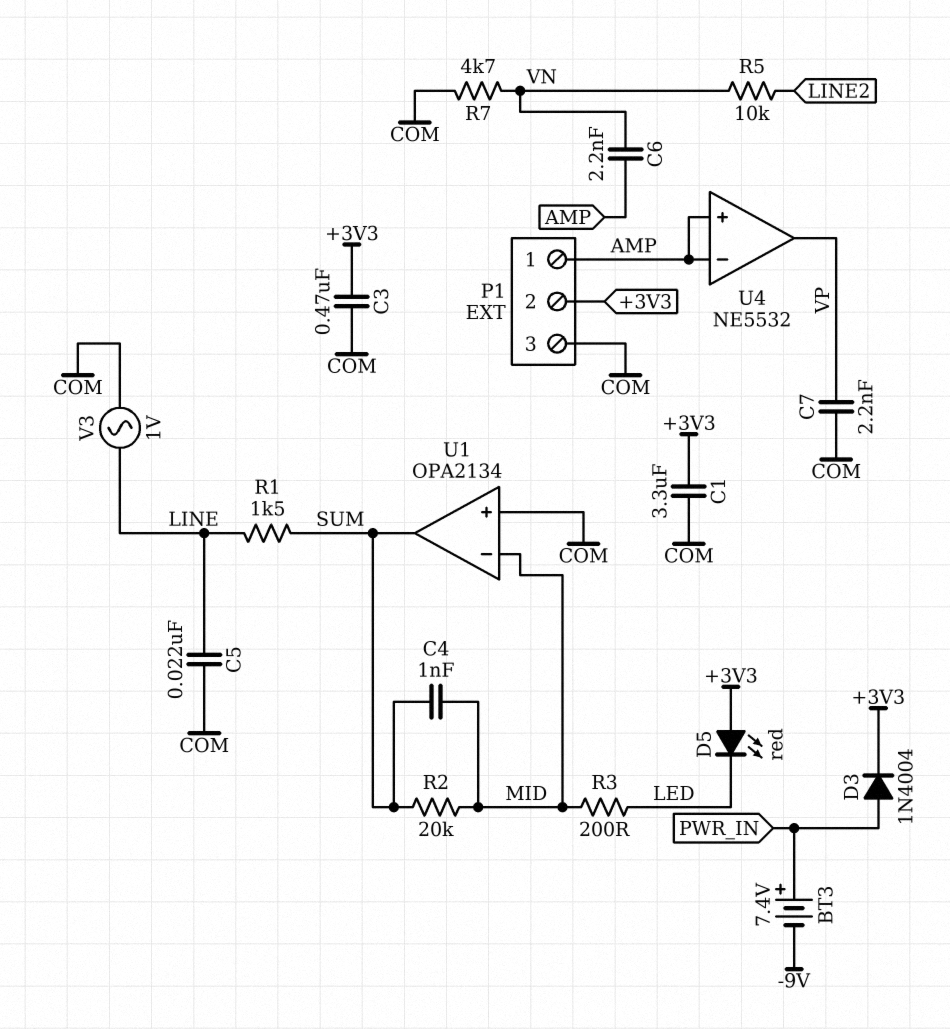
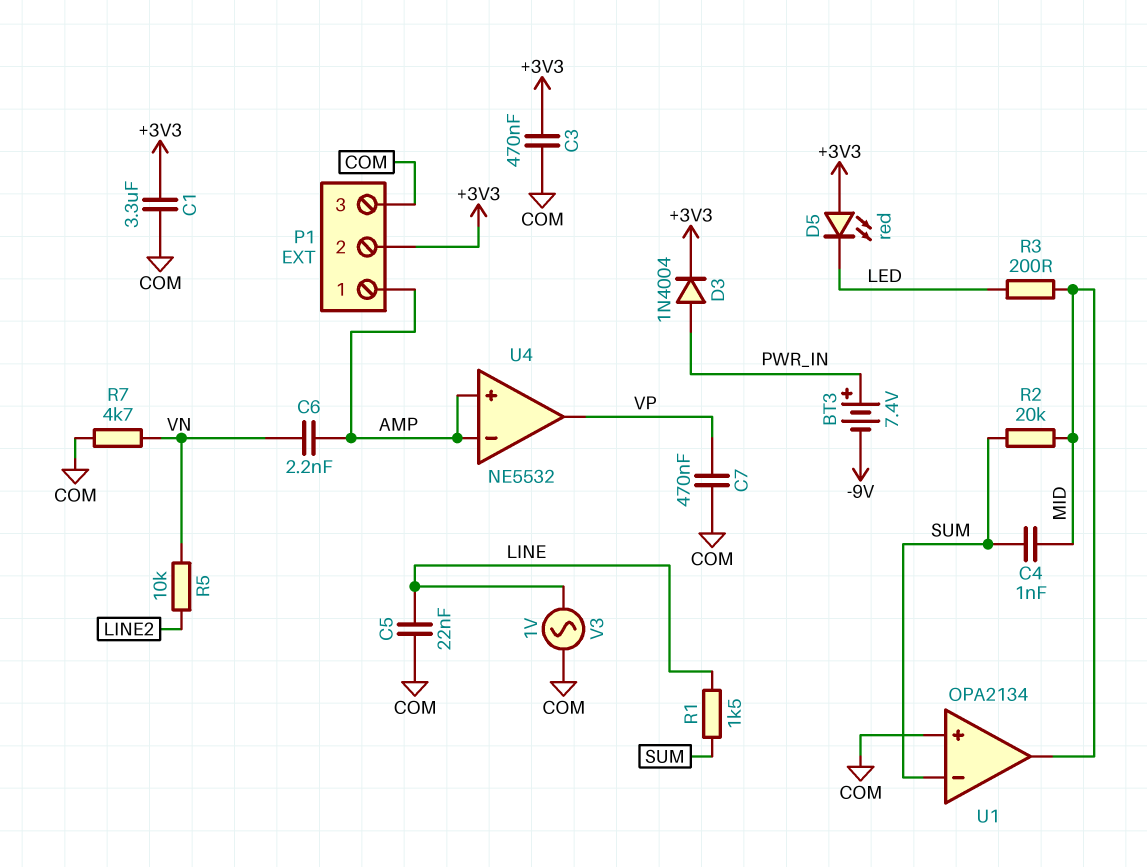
C7: 2.2nF (COM, VP) -> 470nF (COM, VP)
U1 pin in-: MID -> SUM
U1 pin out: SUM -> MID

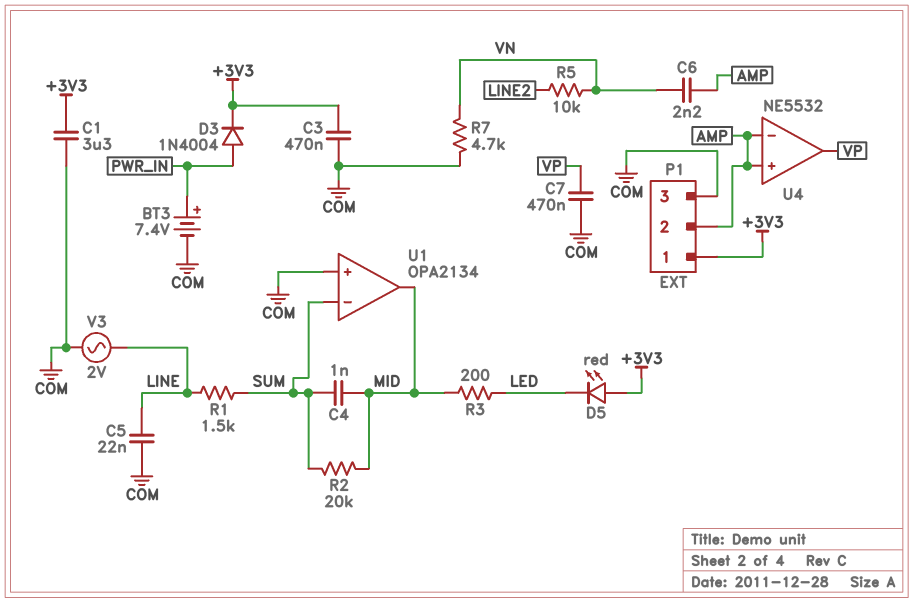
BT3: 7.4V (plus PWR_IN, minus -9V) -> 7.4V (plus PWR_IN, minus COM)
P1 pin 1: AMP -> +3V3
P1 pin 2: +3V3 -> AMP
V3: AC 1V (COM, LINE) -> AC 2V (COM, LINE)

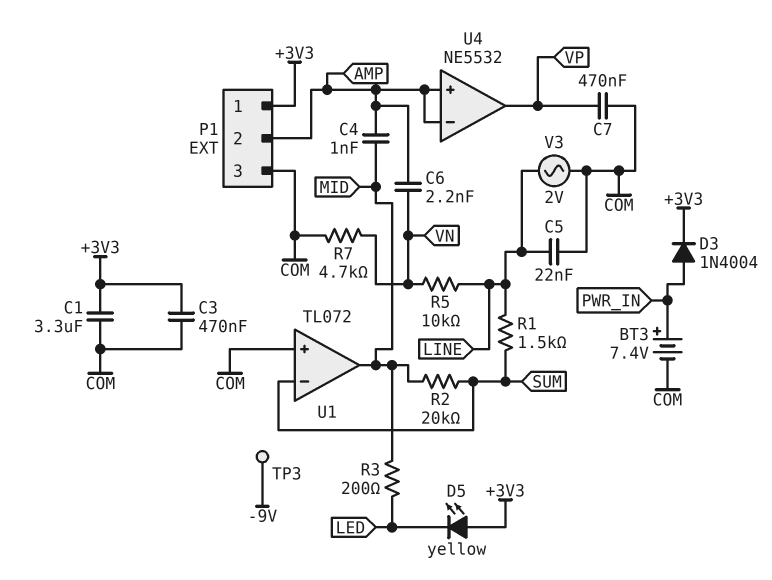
C4: 1nF (MID, SUM) -> 1nF (AMP, MID)
D5: LED red (A +3V3, K LED) -> LED yellow (A +3V3, K LED)
R5: 10k (LINE2, VN) -> 10k (LINE, VN)
TP3: none -> test point (-9V)
U1: OPA2134 -> TL072

